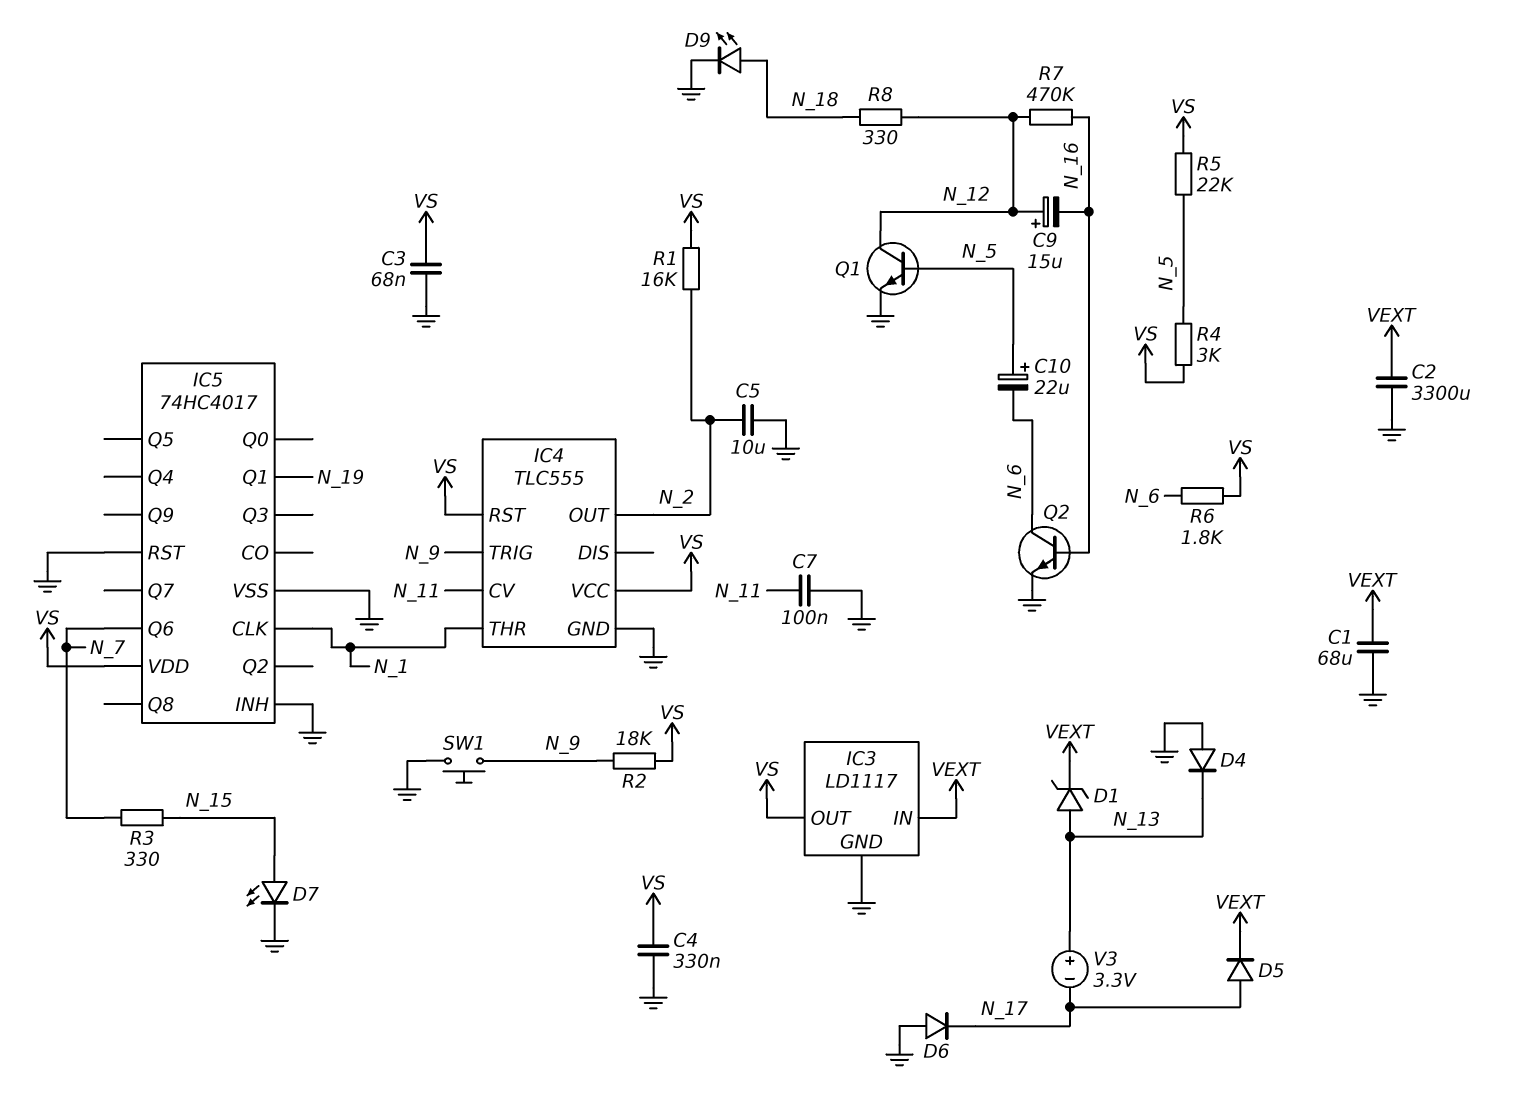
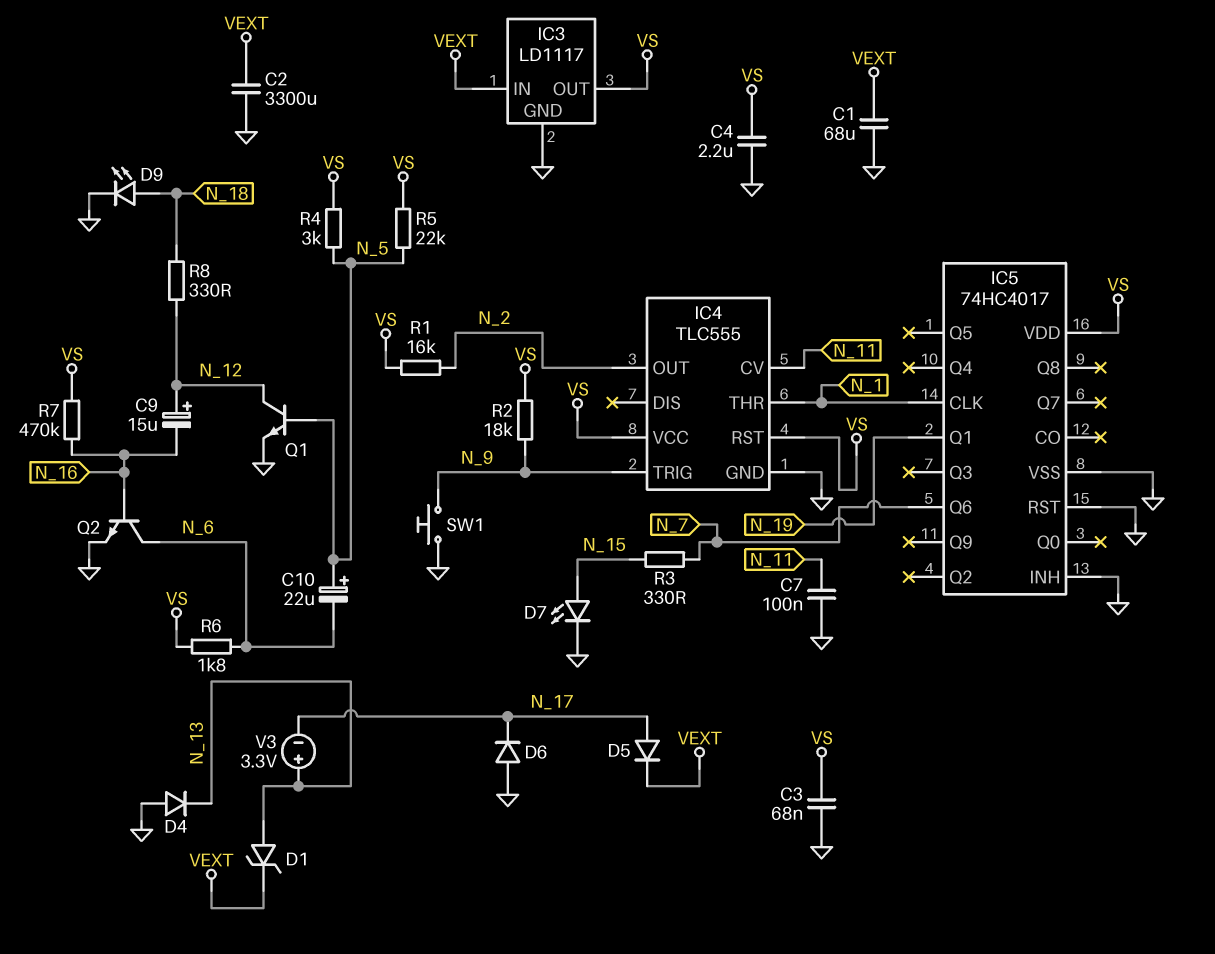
C4: 330nF (GND, VS) -> 2.2uF (GND, VS)
C5: 10uF (GND, N_2) -> none
R7: 470k (N_12, N_16) -> 470k (N_16, VS)

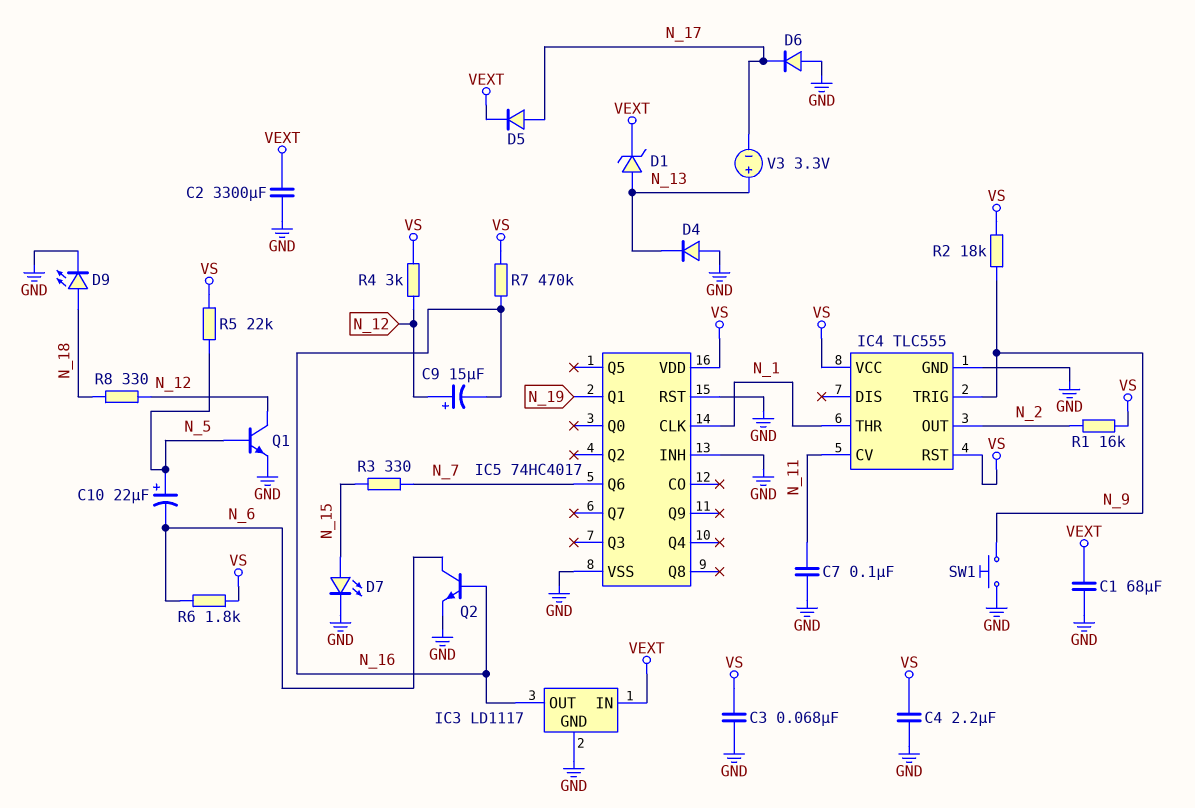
IC3 pin OUT: VS -> N_16
R4: 3k (N_5, VS) -> 3k (N_12, VS)

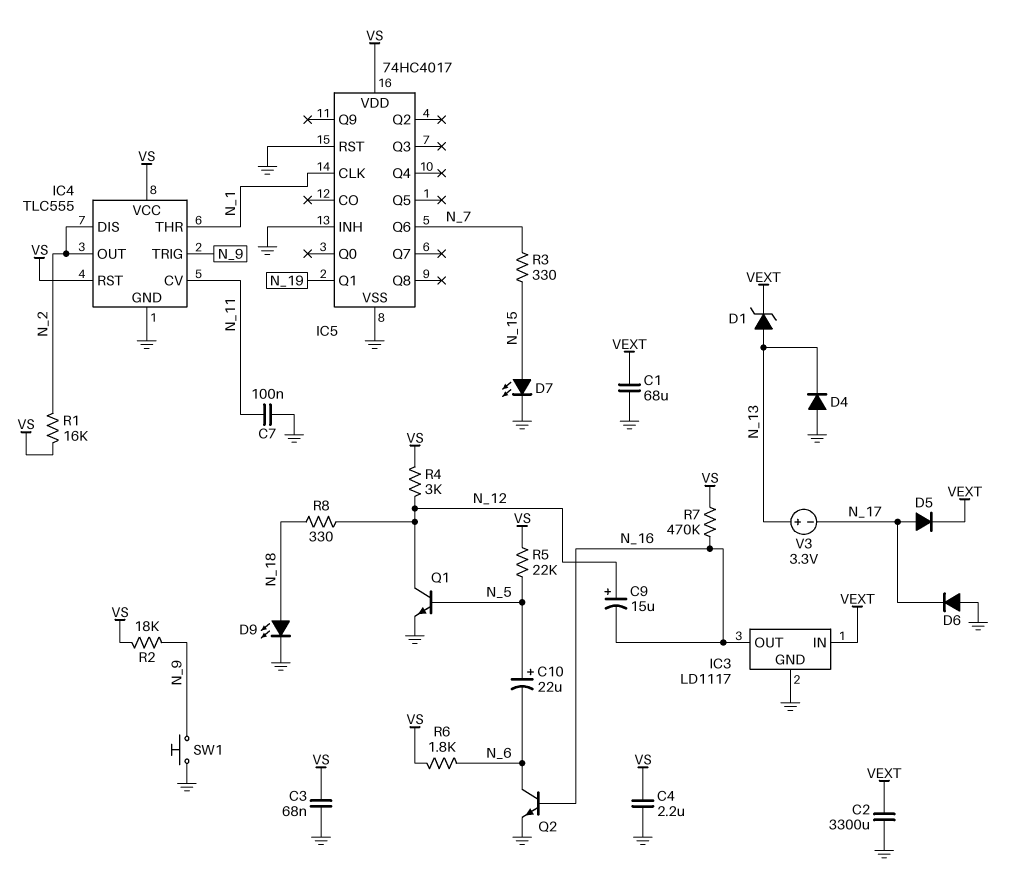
IC4 pin DIS: none -> N_2

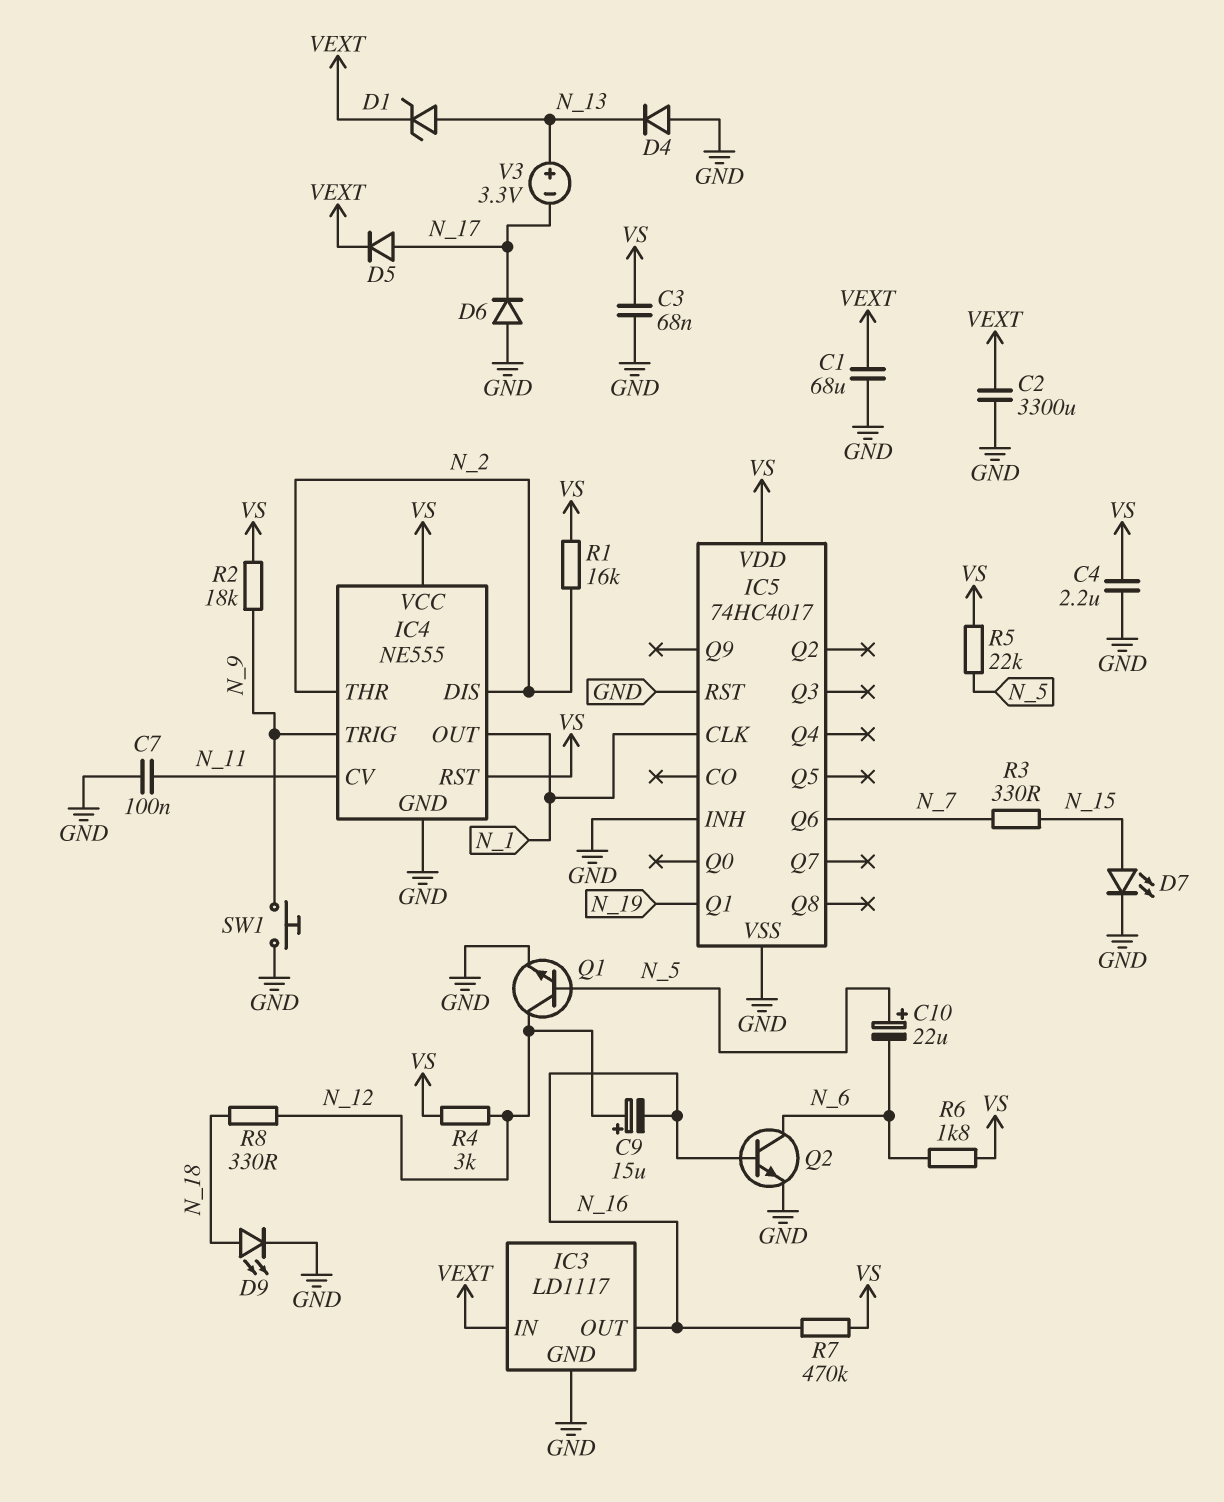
IC4: TLC555 -> NE555
IC4 pin OUT: N_2 -> N_1
IC4 pin THR: N_1 -> N_2

